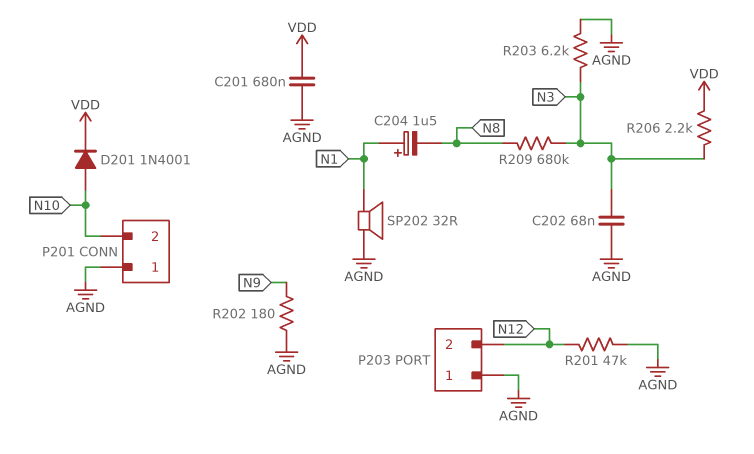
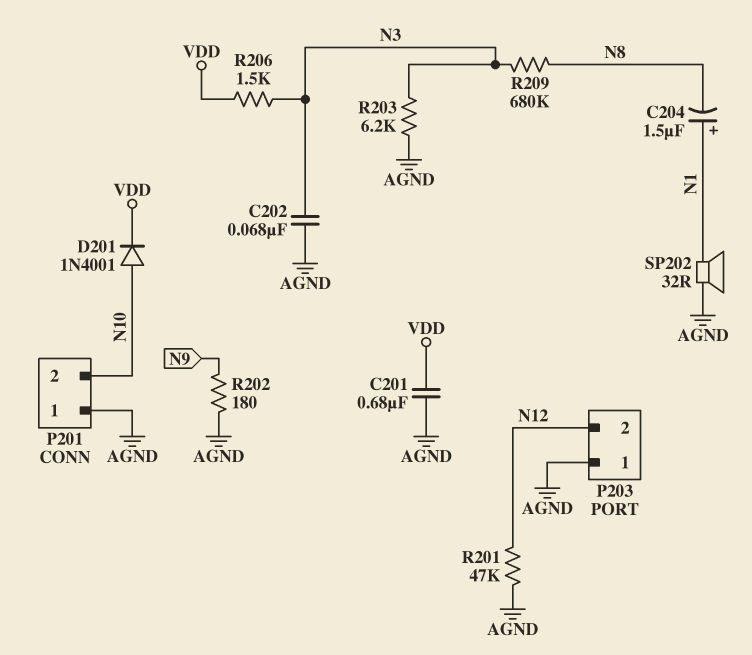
R206: 2.2k (N3, VDD) -> 1.5k (N3, VDD)

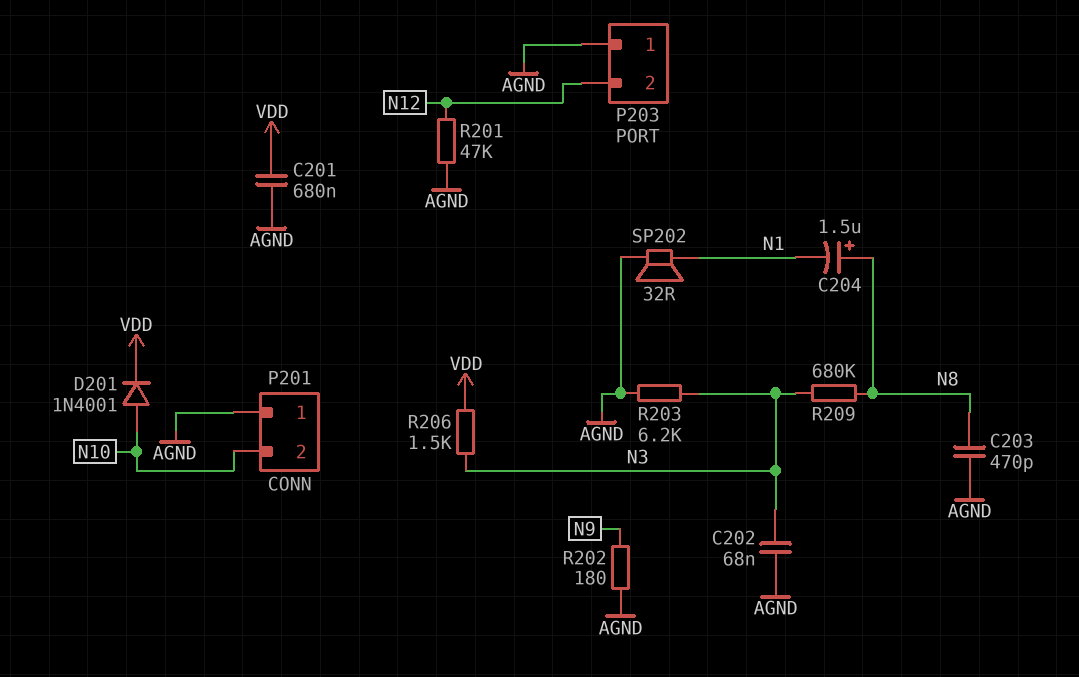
C203: none -> 470pF (AGND, N8)
C204: 1.5uF (plus N1, minus N8) -> 1.5uF (plus N8, minus N1)

